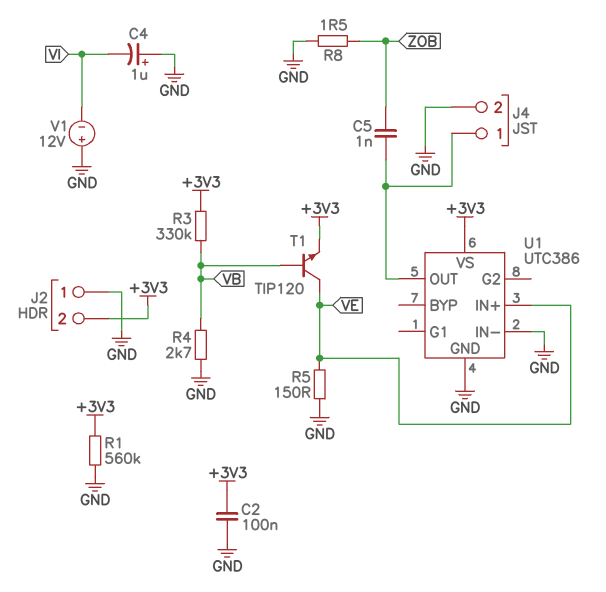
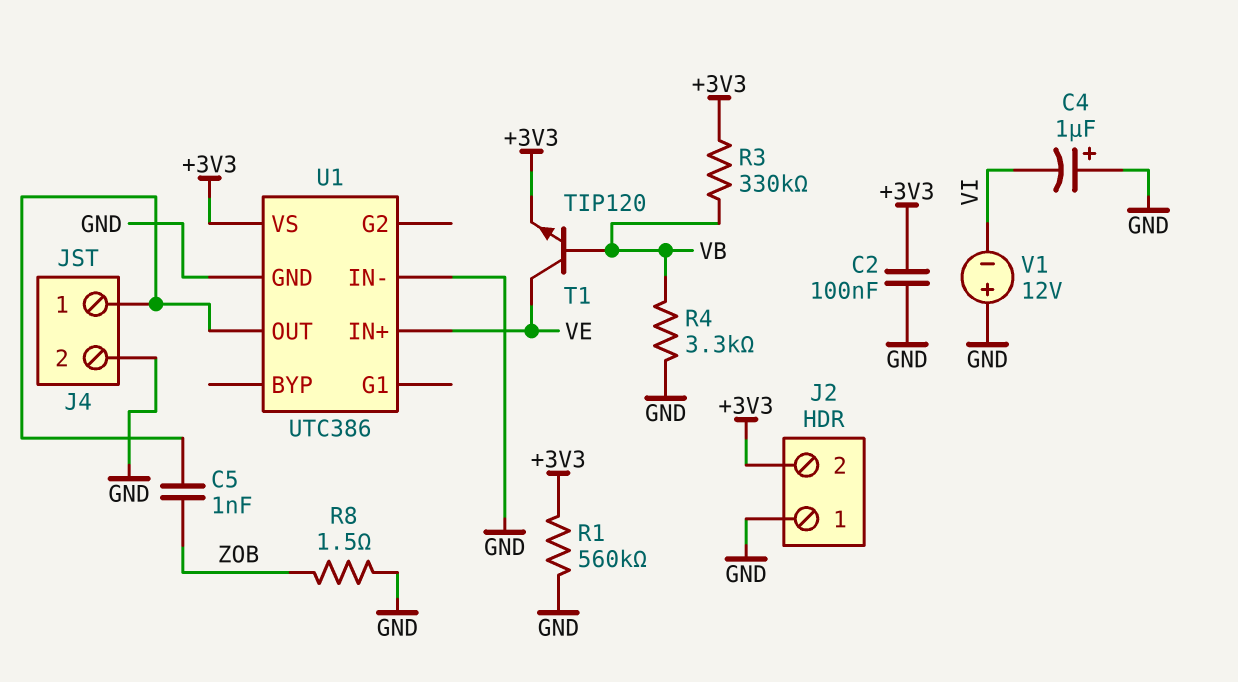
R4: 2.7k (GND, VB) -> 3.3k (GND, VB)
R5: 150 (GND, VE) -> none

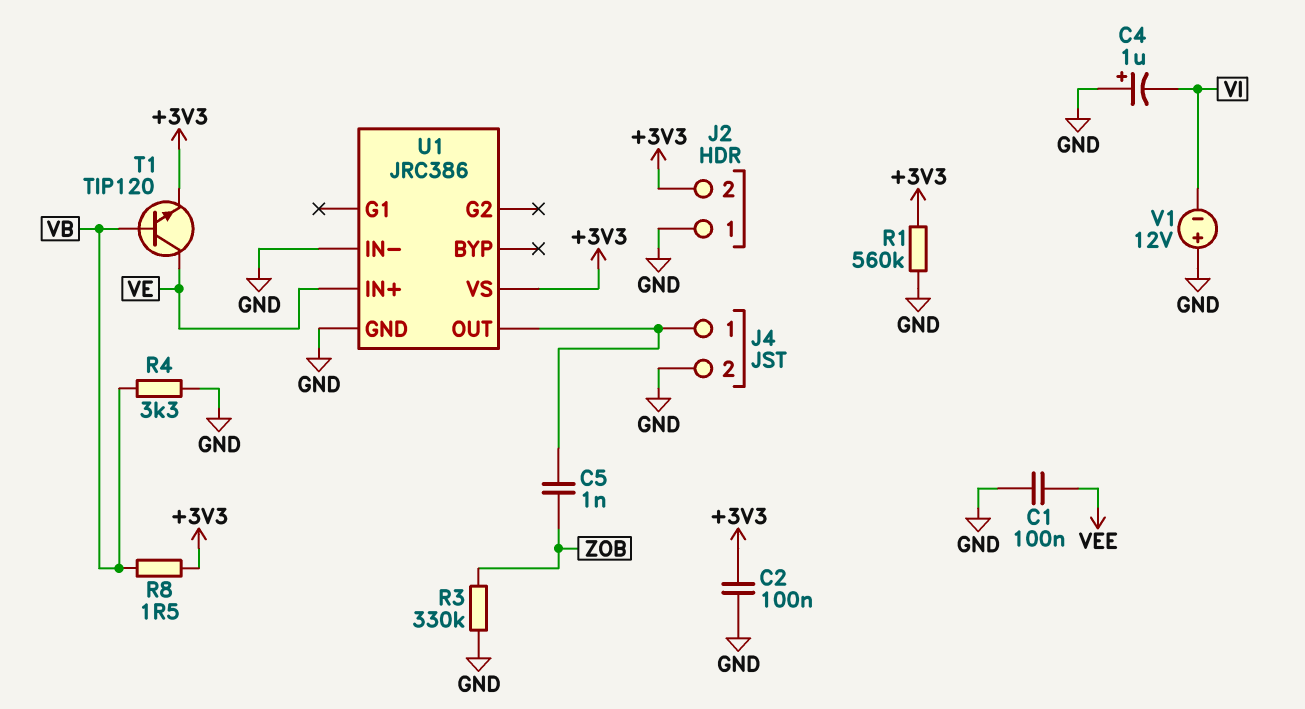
C1: none -> 100nF (GND, VEE)
R3: 330k (+3V3, VB) -> 330k (GND, ZOB)
R8: 1.5 (GND, ZOB) -> 1.5 (+3V3, VB)
U1: UTC386 -> JRC386

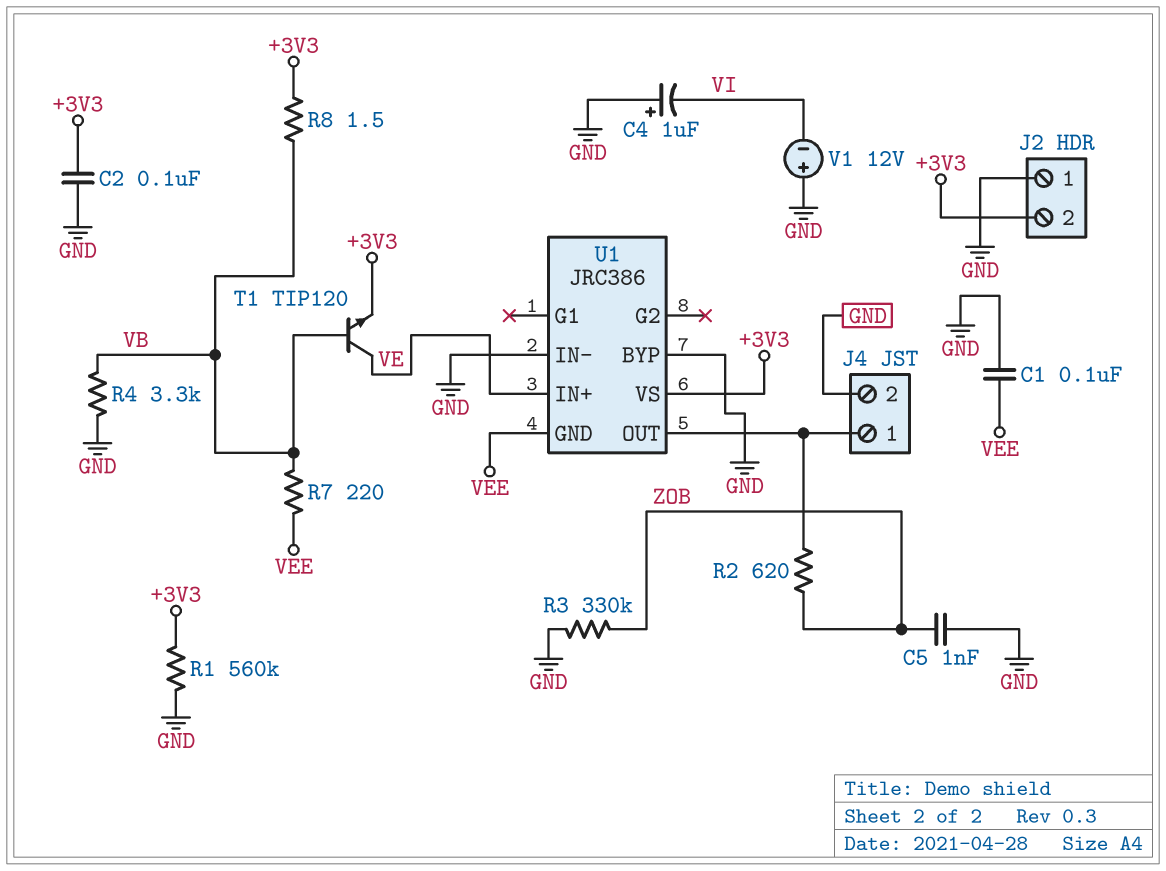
C5: 1nF (J4/1, ZOB) -> 1nF (GND, ZOB)
R2: none -> 620 (J4/1, ZOB)
R7: none -> 220 (VB, VEE)
U1 pin BYP: none -> GND
U1 pin GND: GND -> VEE

